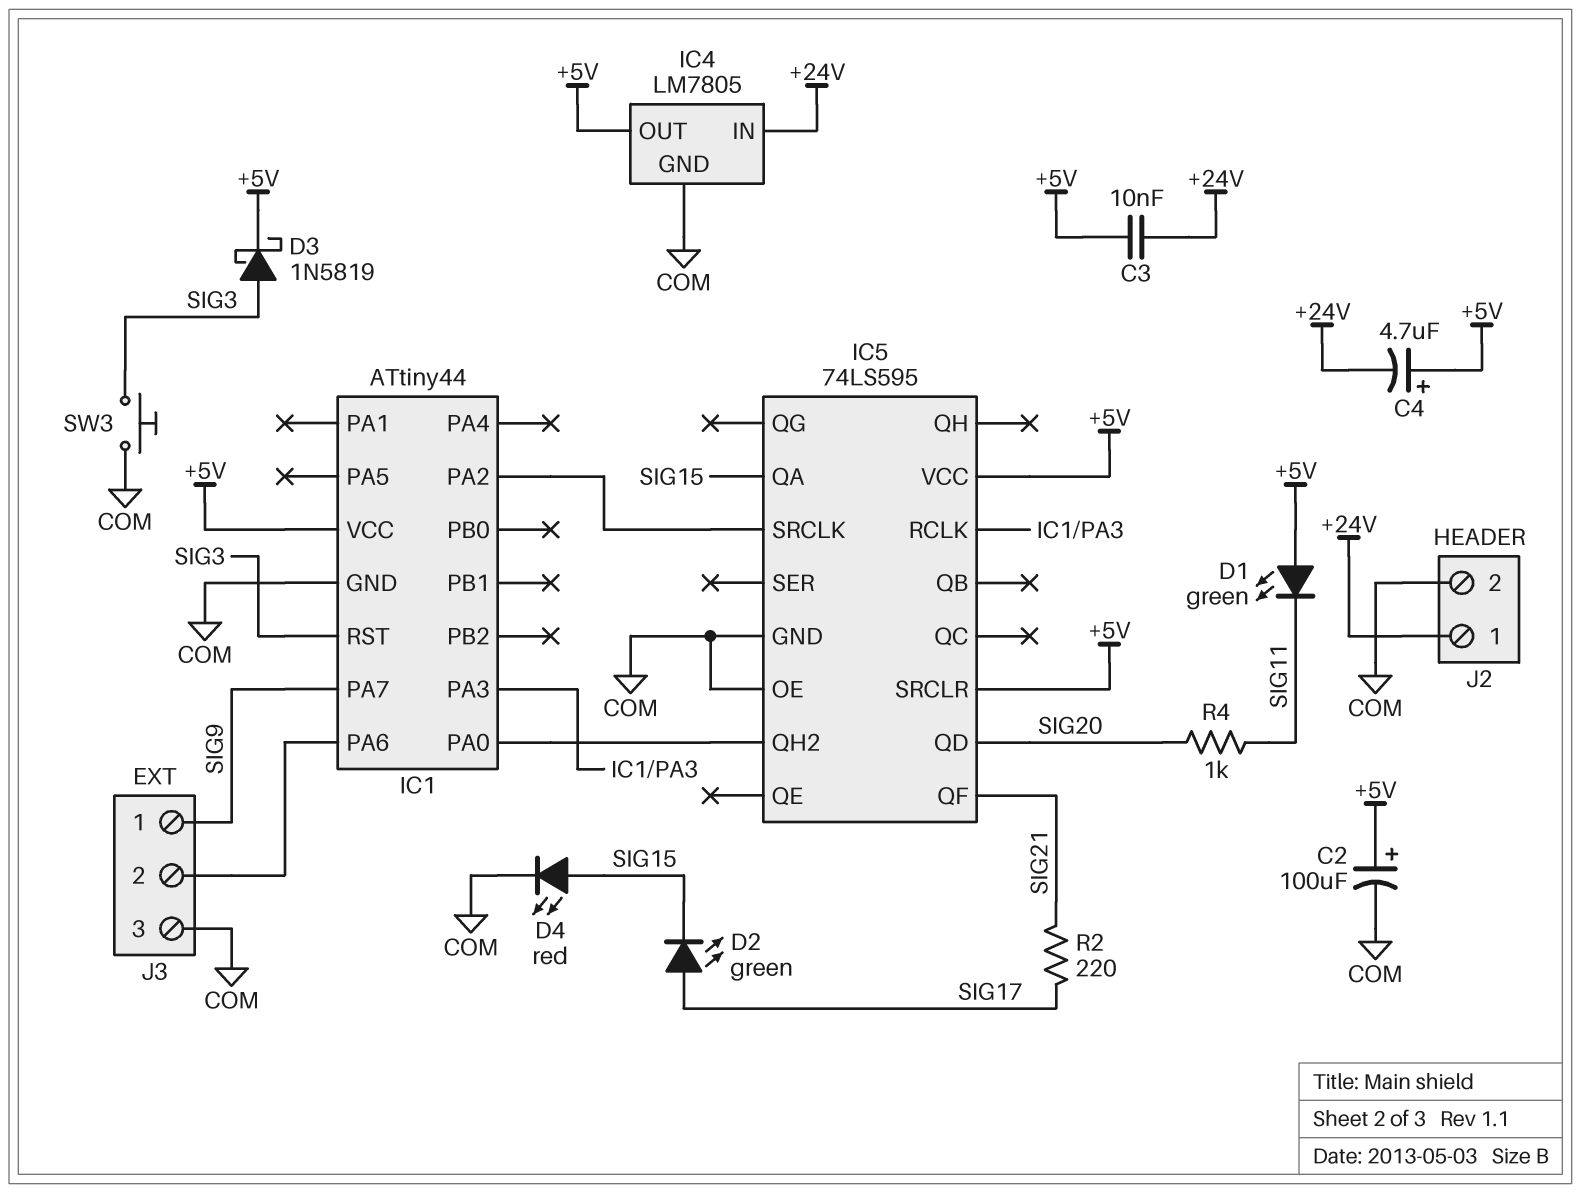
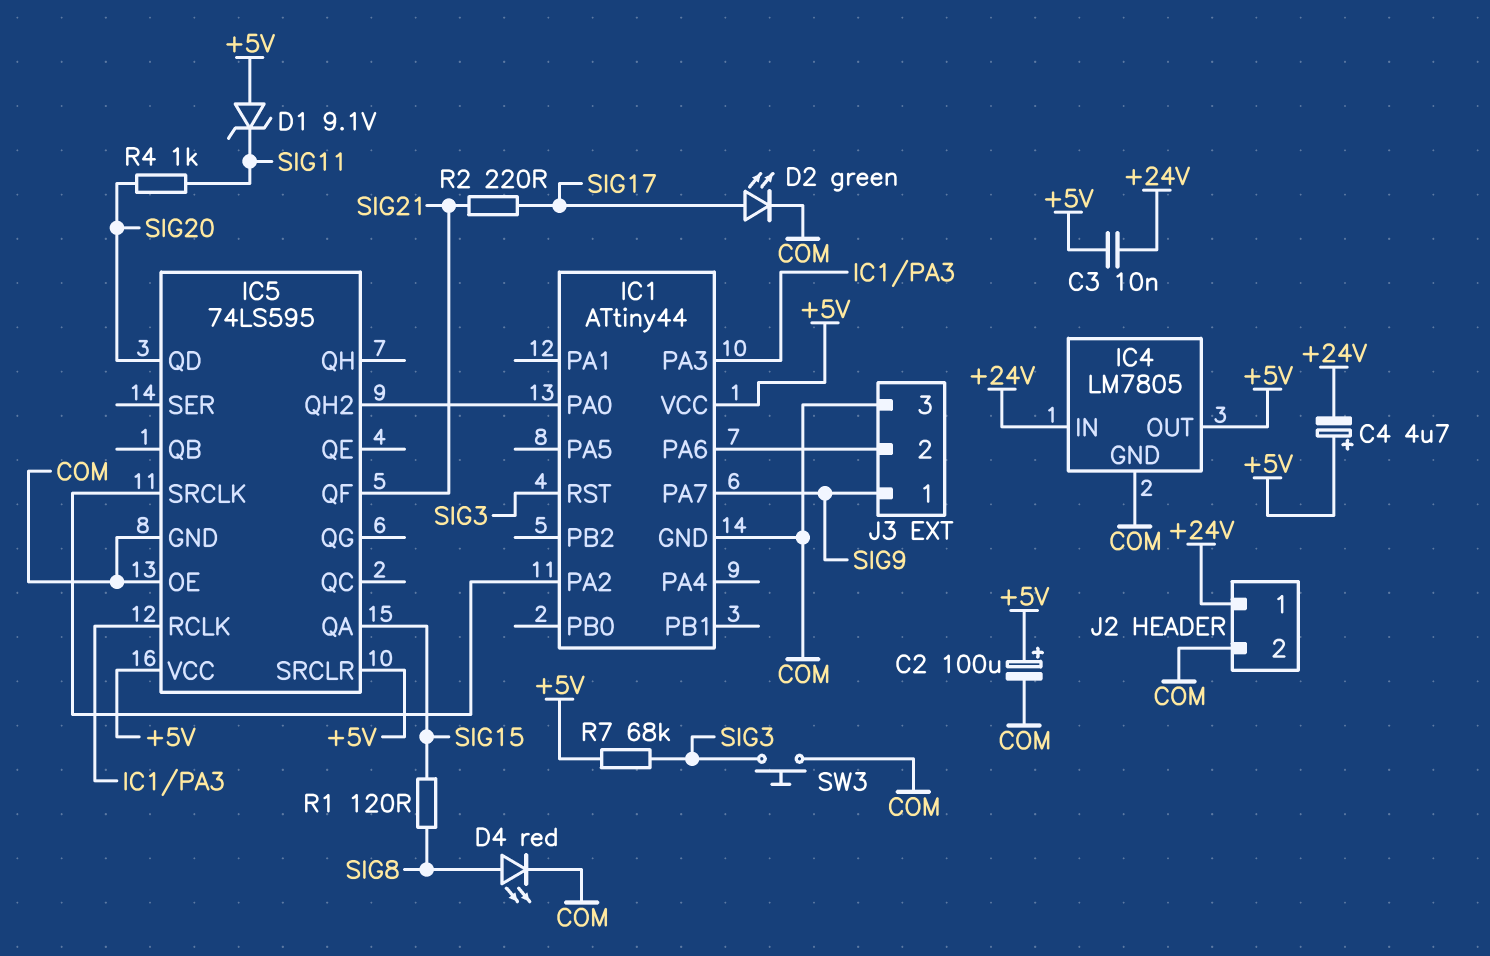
D1: LED green (A +5V, K SIG11) -> zener 9.1V (A +5V, K SIG11)
D2: LED green (A SIG17, K SIG15) -> LED green (A SIG17, K COM)
D3: schottky 1N5819 (A SIG3, K +5V) -> none
D4: LED red (A SIG15, K COM) -> LED red (A SIG8, K COM)
R1: none -> 120 (SIG8, SIG15)
R7: none -> 68k (+5V, SIG3)

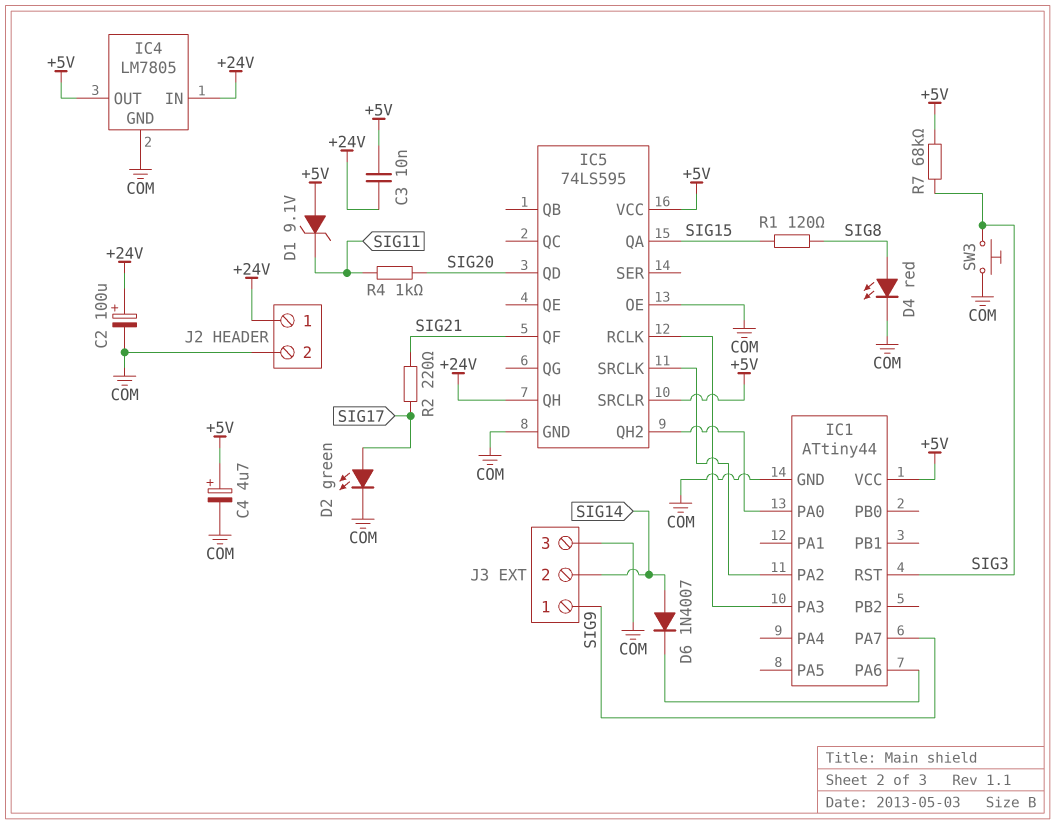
C2: 100uF (plus +5V, minus COM) -> 100uF (plus +24V, minus COM)
C4: 4.7uF (plus +5V, minus +24V) -> 4.7uF (plus +5V, minus COM)
D6: none -> diode 1N4007 (A SIG14, K IC1/PA6)
IC5 pin QH: none -> +24V
J3 pin 2: IC1/PA6 -> SIG14

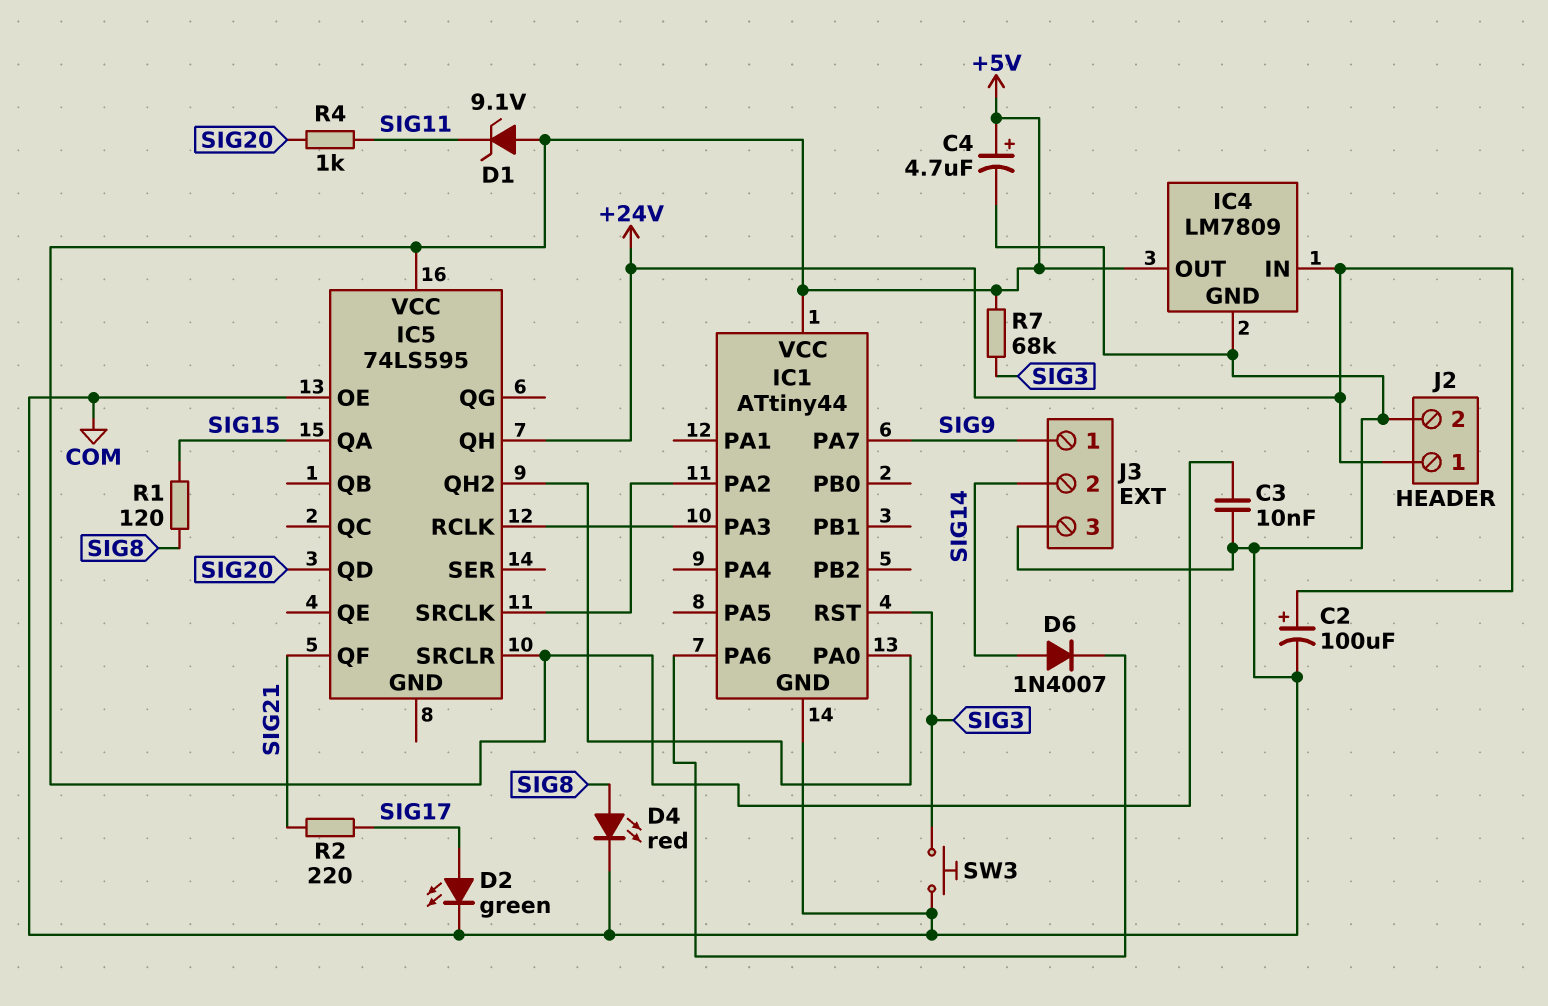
C3: 10nF (+5V, +24V) -> 10nF (+5V, COM)
IC4: LM7805 -> LM7809
IC5 pin GND: COM -> none

